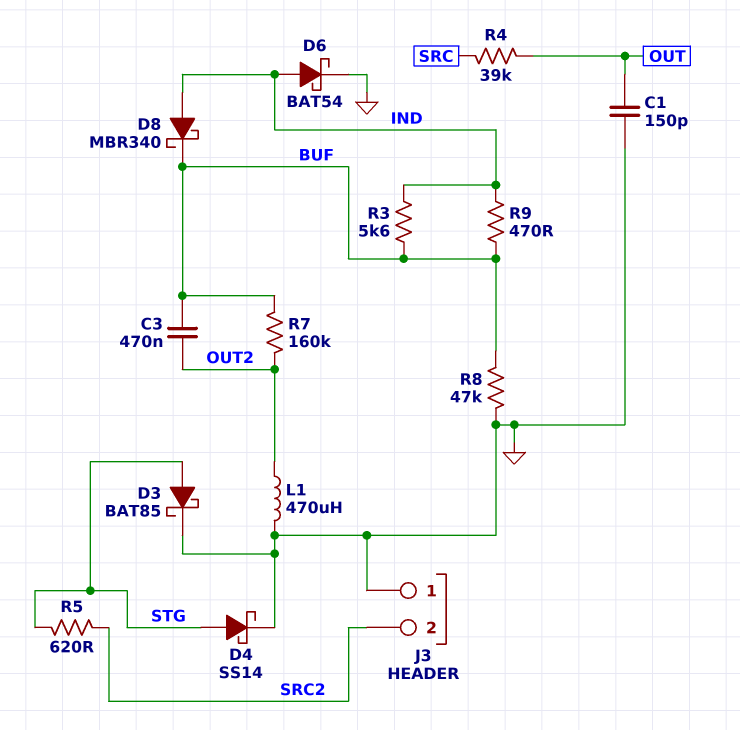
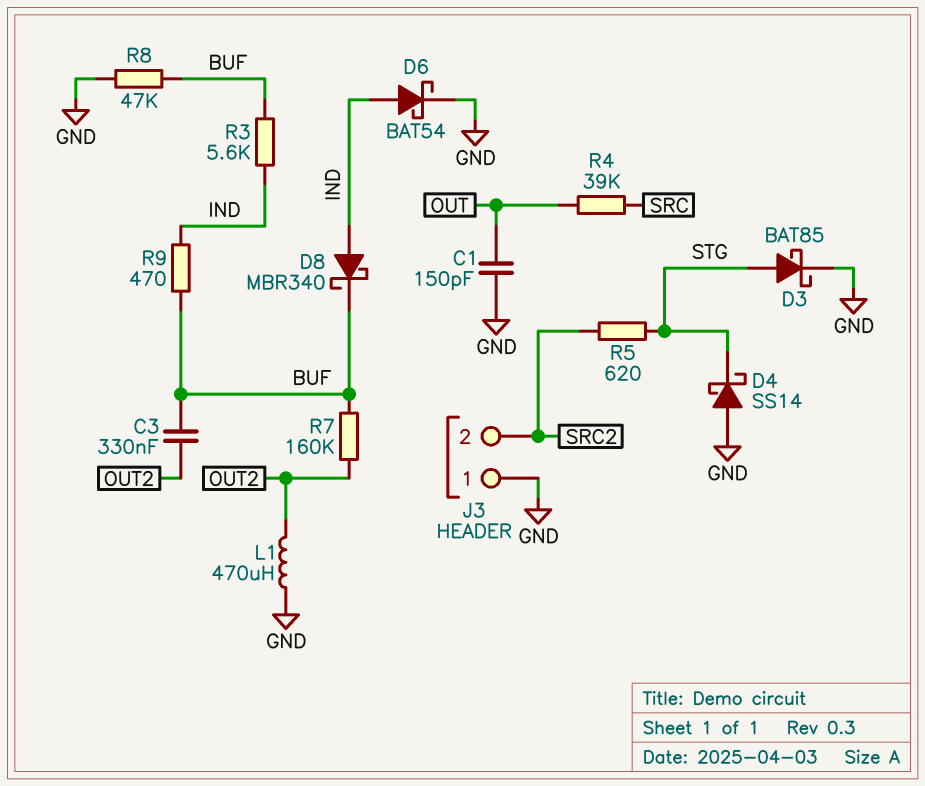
C3: 470nF (BUF, OUT2) -> 330nF (BUF, OUT2)
D4: schottky SS14 (A STG, K GND) -> schottky SS14 (A GND, K STG)

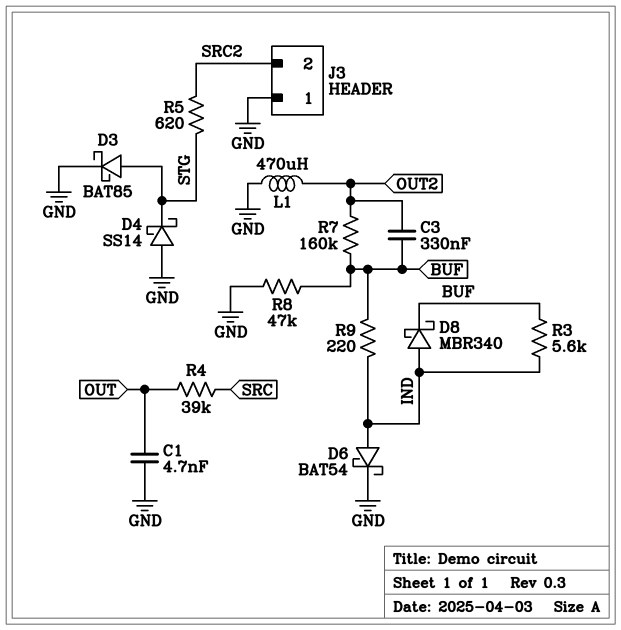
C1: 150pF (GND, OUT) -> 4.7nF (GND, OUT)
R9: 470 (BUF, IND) -> 220 (BUF, IND)

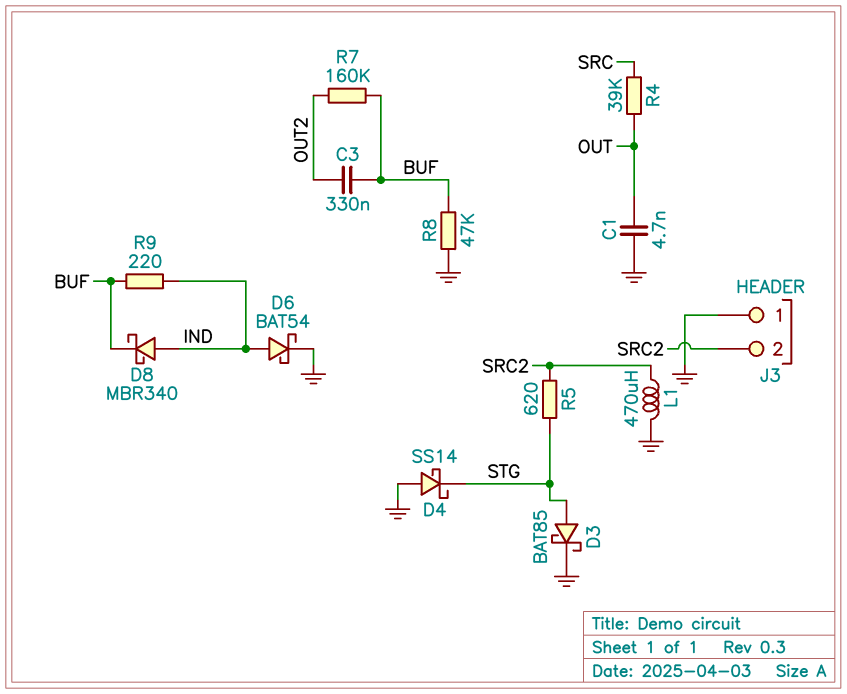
L1: 470uH (GND, OUT2) -> 470uH (GND, SRC2)
R3: 5.6k (BUF, IND) -> none

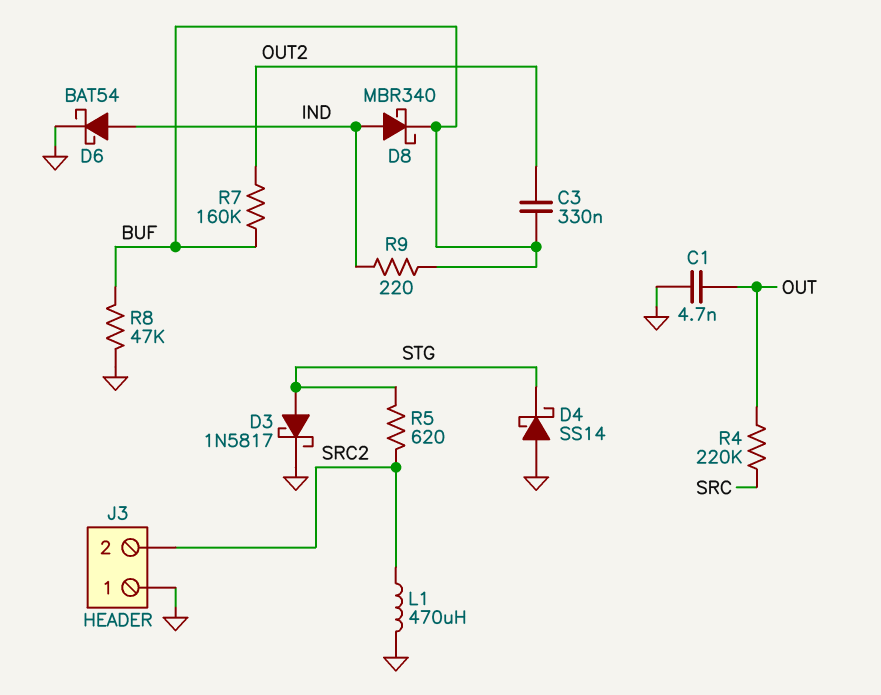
D3: schottky BAT85 (A STG, K GND) -> schottky 1N5817 (A STG, K GND)
R4: 39k (OUT, SRC) -> 220k (OUT, SRC)

